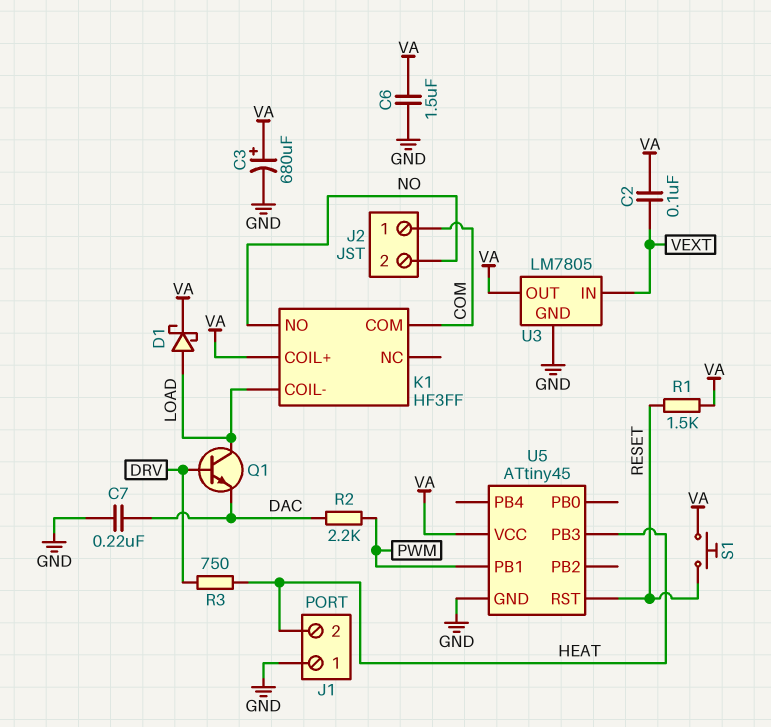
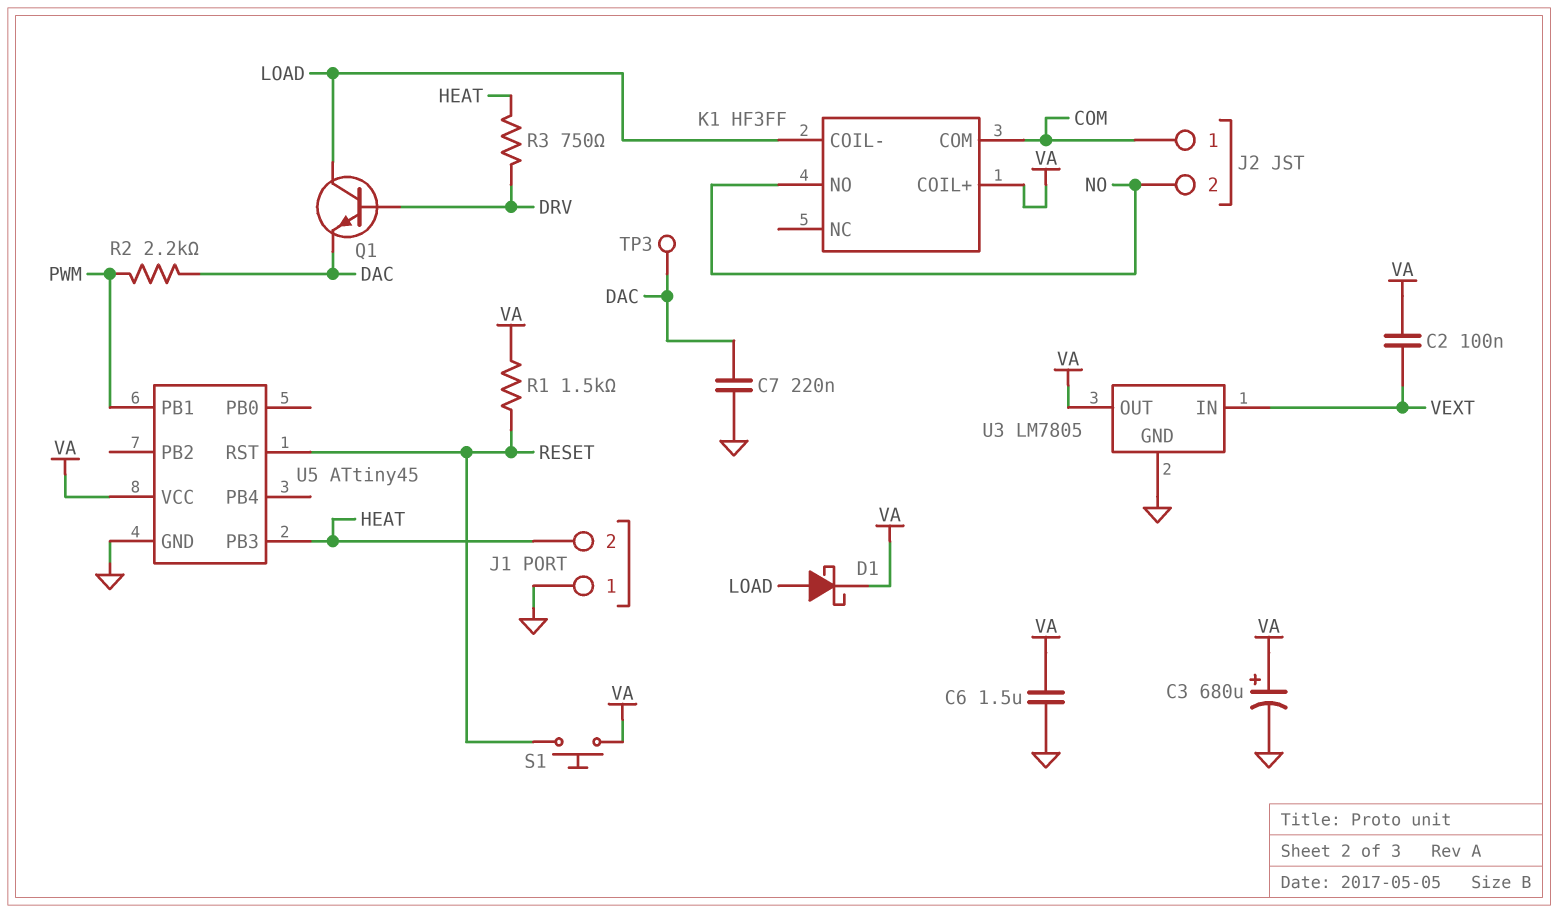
TP3: none -> test point (DAC)

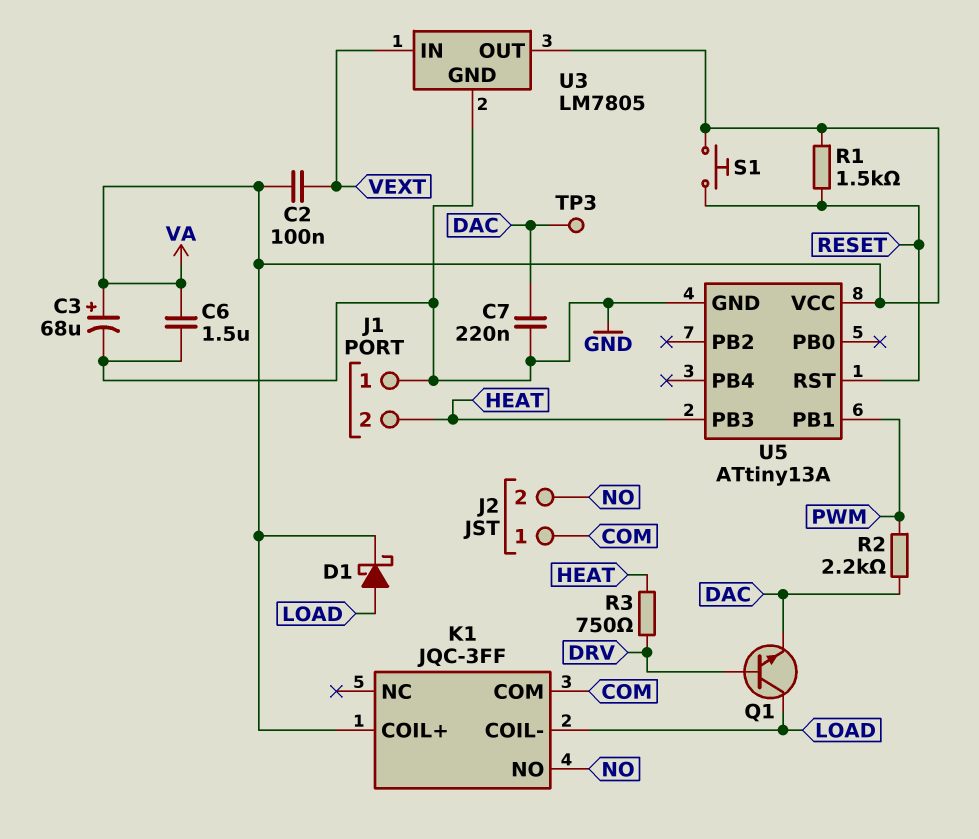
C3: 680uF (plus VA, minus GND) -> 68uF (plus VA, minus GND)
K1: HF3FF -> JQC-3FF
U5: ATtiny45 -> ATtiny13A

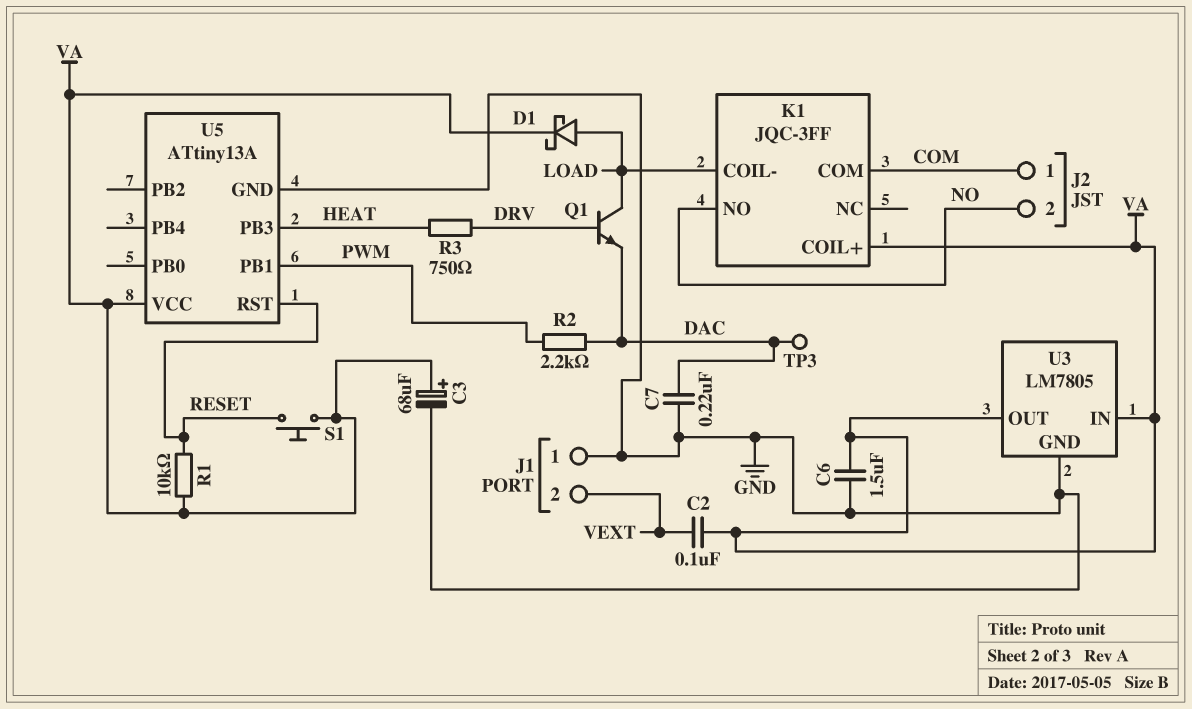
J1 pin 2: HEAT -> VEXT
R1: 1.5k (RESET, VA) -> 10k (RESET, VA)
U3 pin IN: VEXT -> VA

